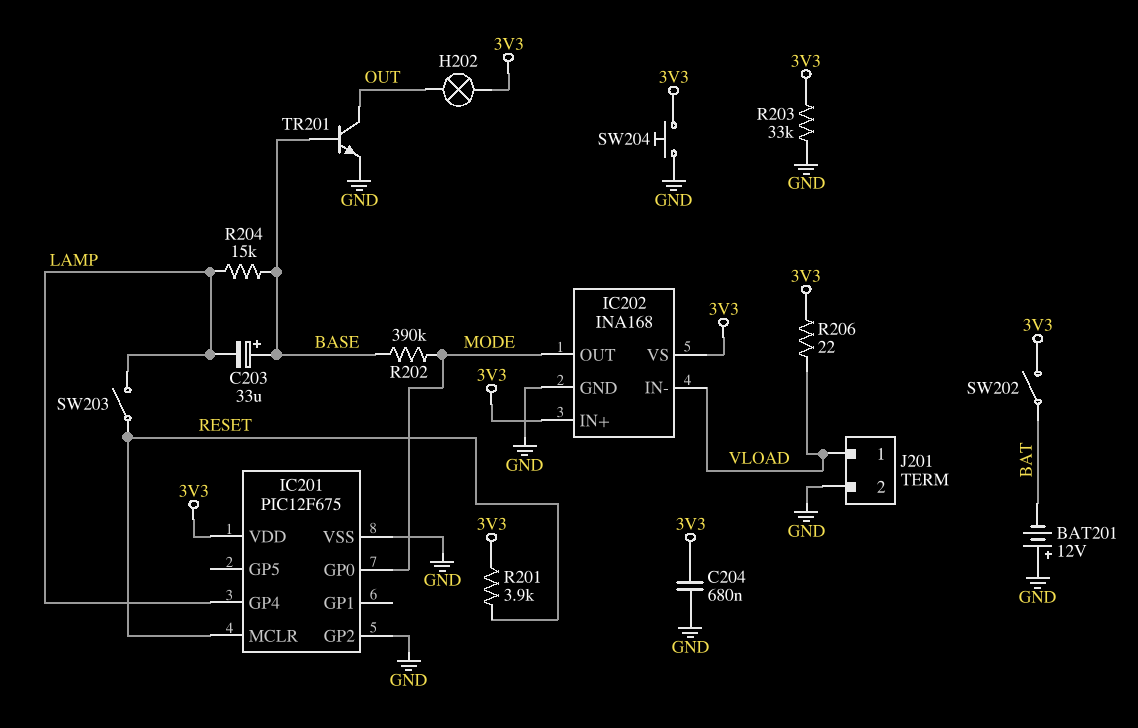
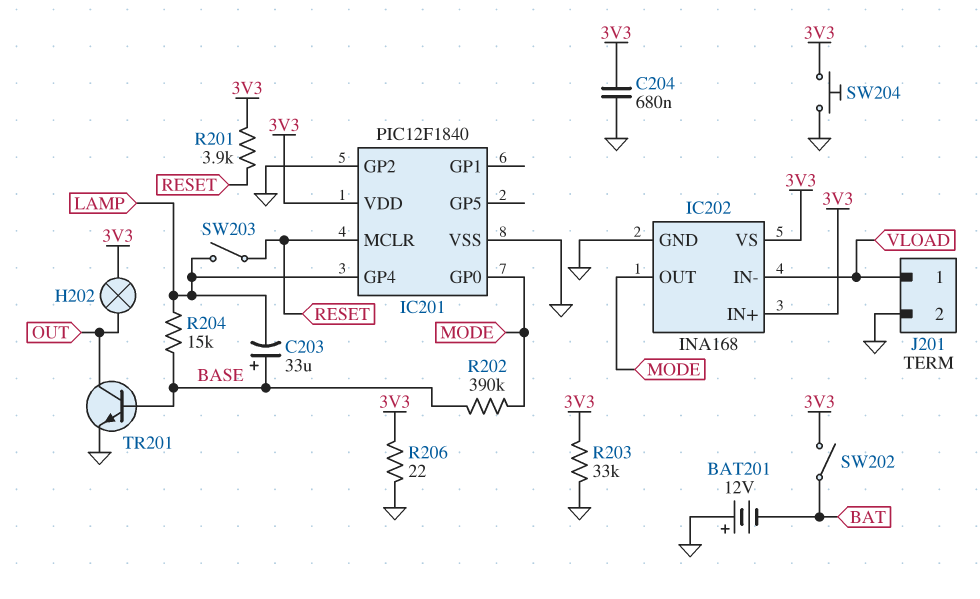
IC201: PIC12F675 -> PIC12F1840
R206: 22 (3V3, VLOAD) -> 22 (3V3, GND)

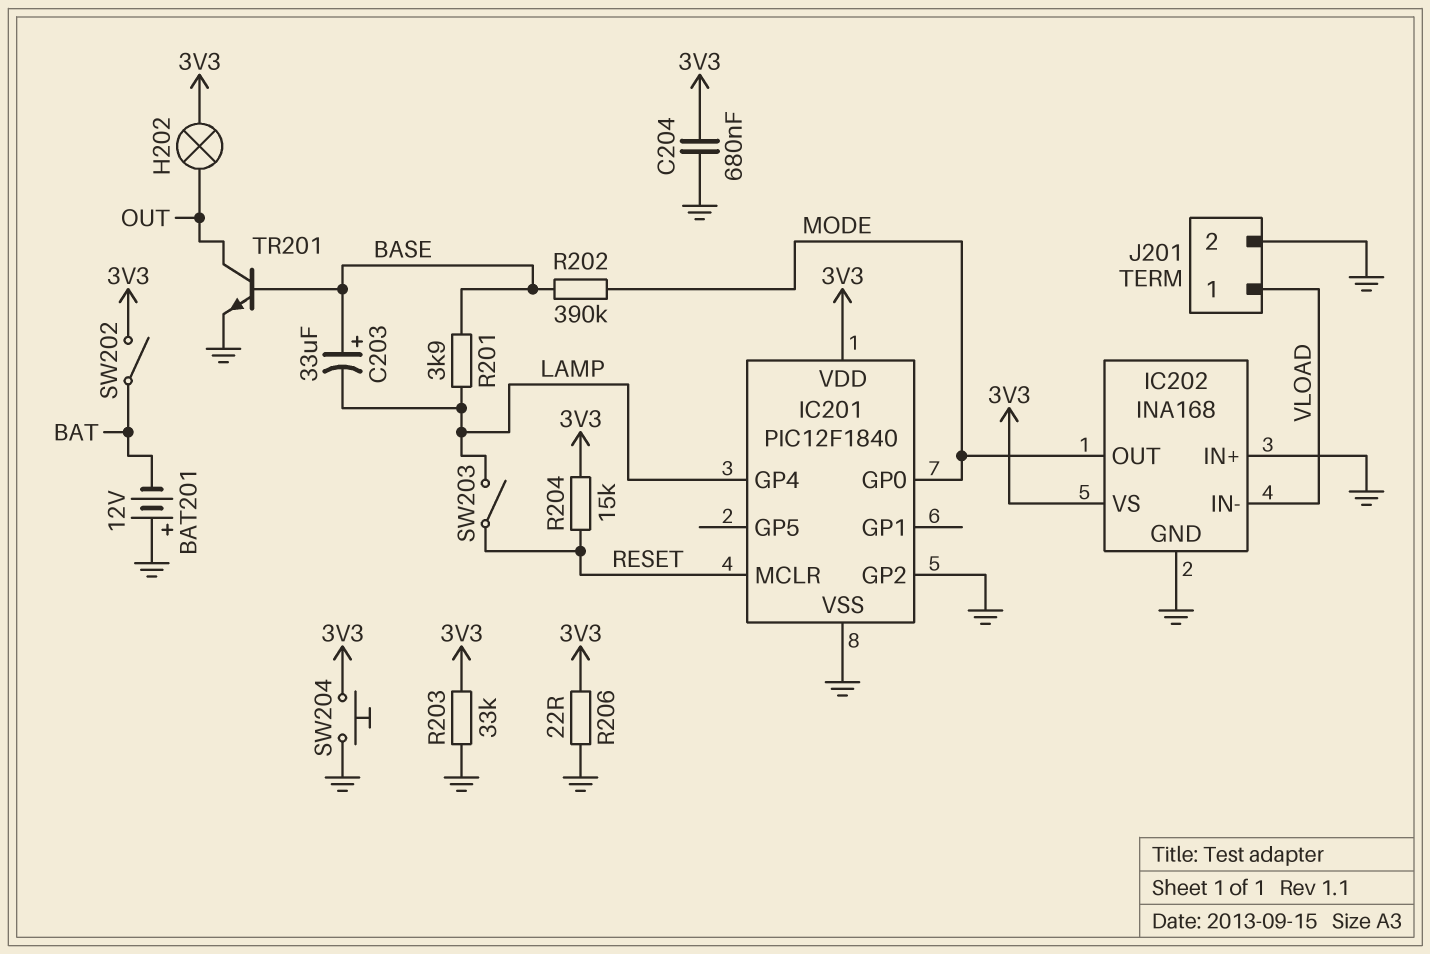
IC202 pin IN+: 3V3 -> GND
R201: 3.9k (3V3, RESET) -> 3.9k (BASE, LAMP)
R204: 15k (BASE, LAMP) -> 15k (3V3, RESET)

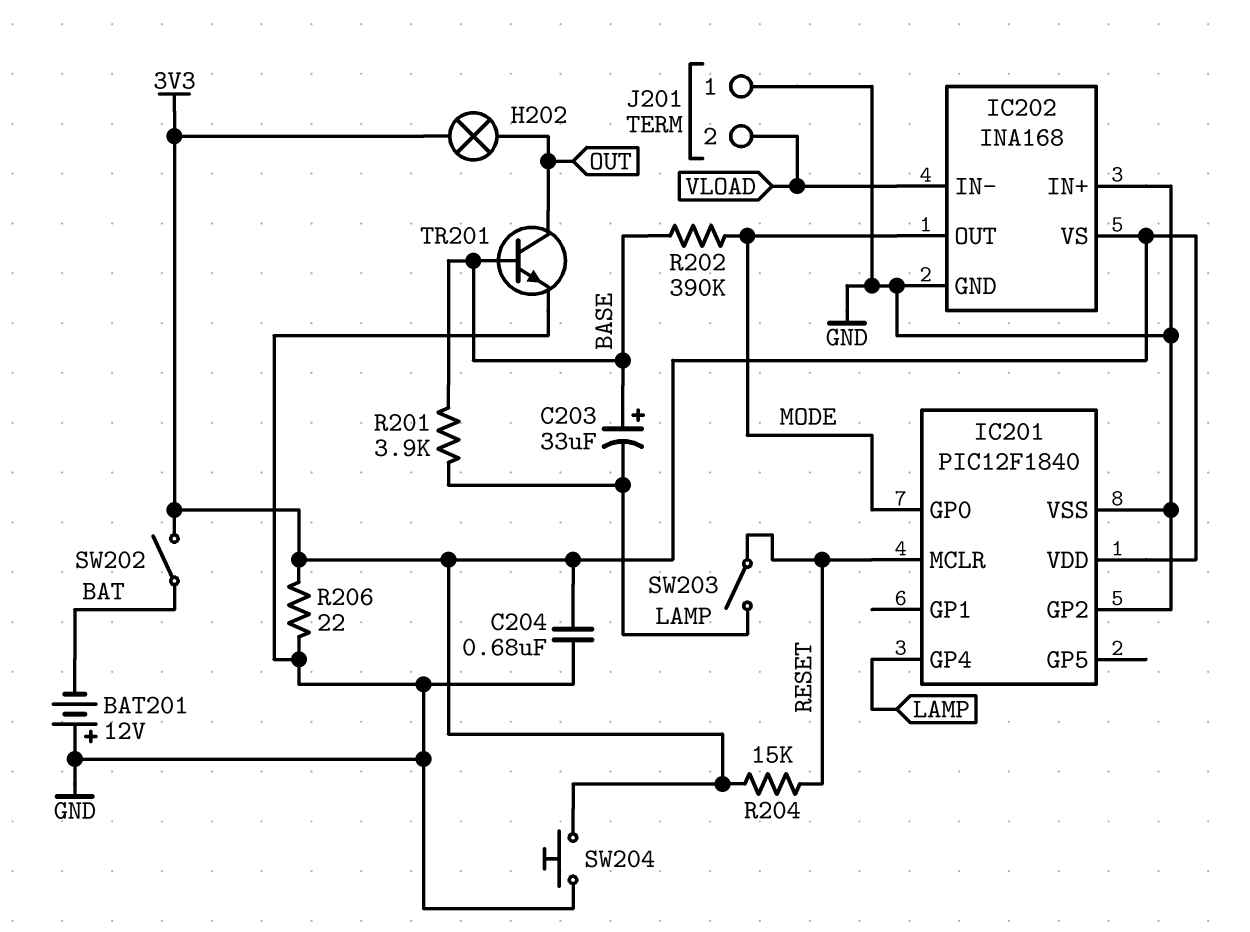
J201 pin 1: VLOAD -> GND
J201 pin 2: GND -> VLOAD
R203: 33k (3V3, GND) -> none

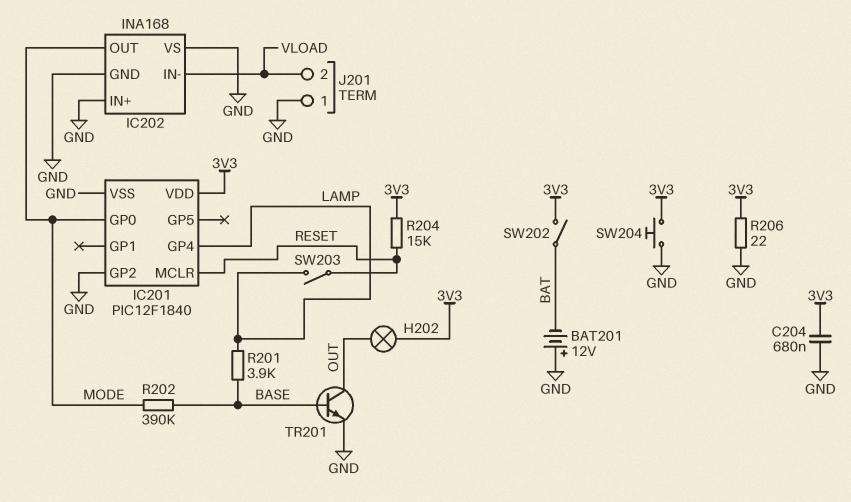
C203: 33uF (plus BASE, minus LAMP) -> none
IC202 pin VS: 3V3 -> GND

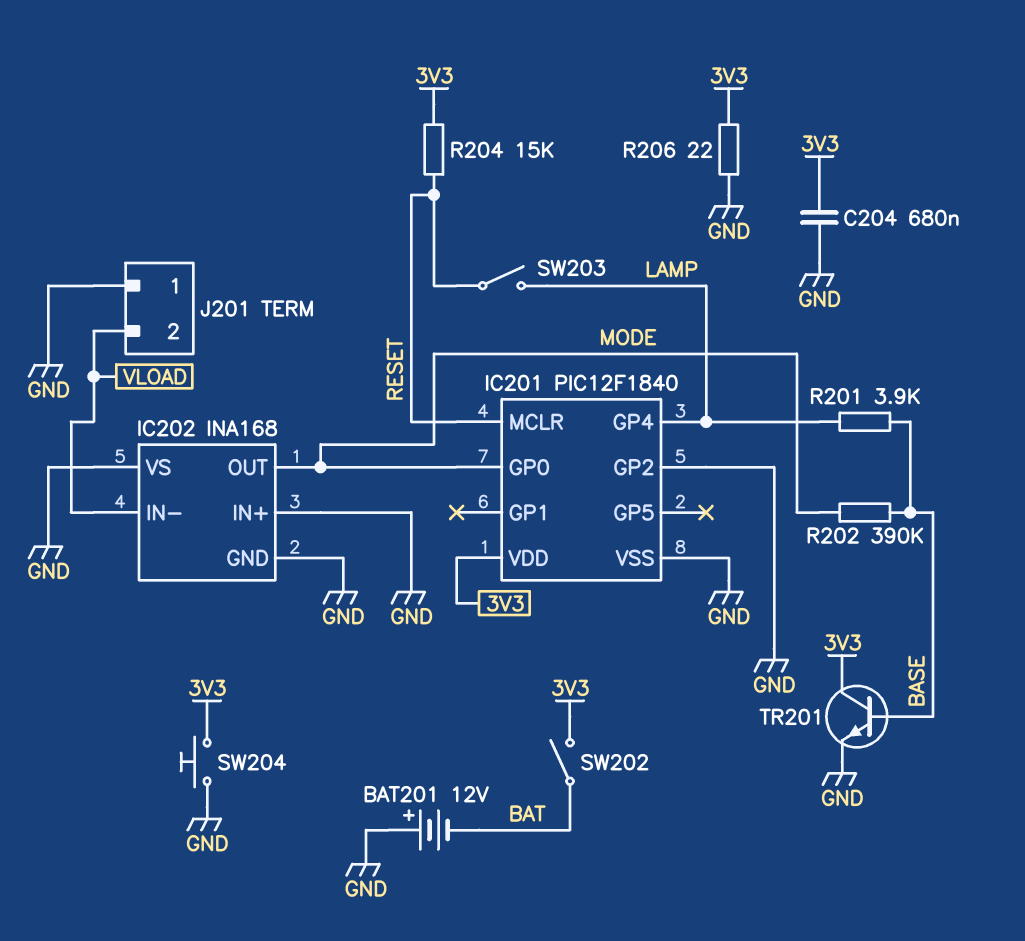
H202: lamp (3V3, OUT) -> none
TR201: NPN (B BASE, C OUT, E GND) -> NPN (B BASE, C 3V3, E GND)

